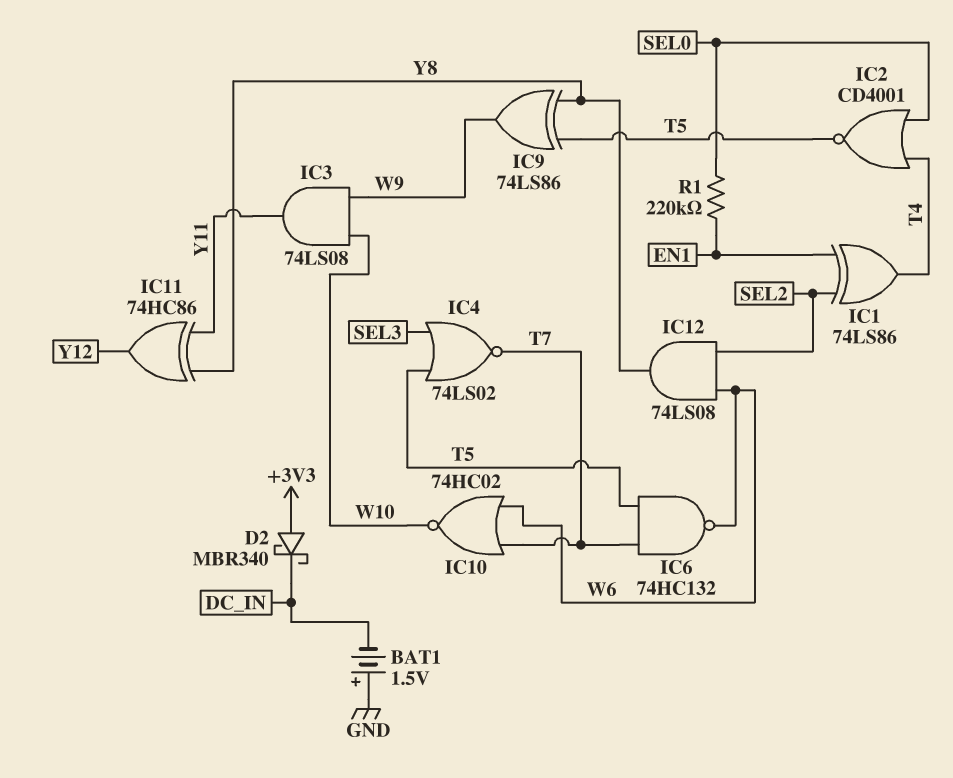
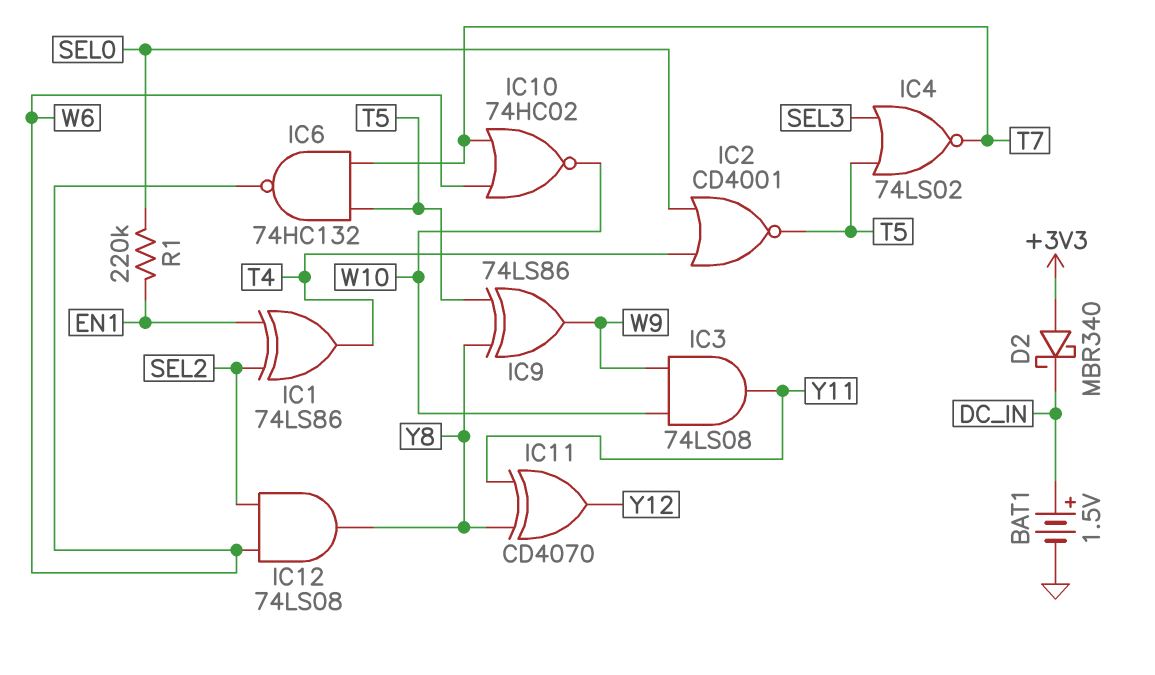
BAT1: 1.5V (plus GND, minus DC_IN) -> 1.5V (plus DC_IN, minus GND)
IC11: XOR 74HC86 (in Y8, in Y11, out Y12) -> XOR CD4070 (in Y8, in Y11, out Y12)

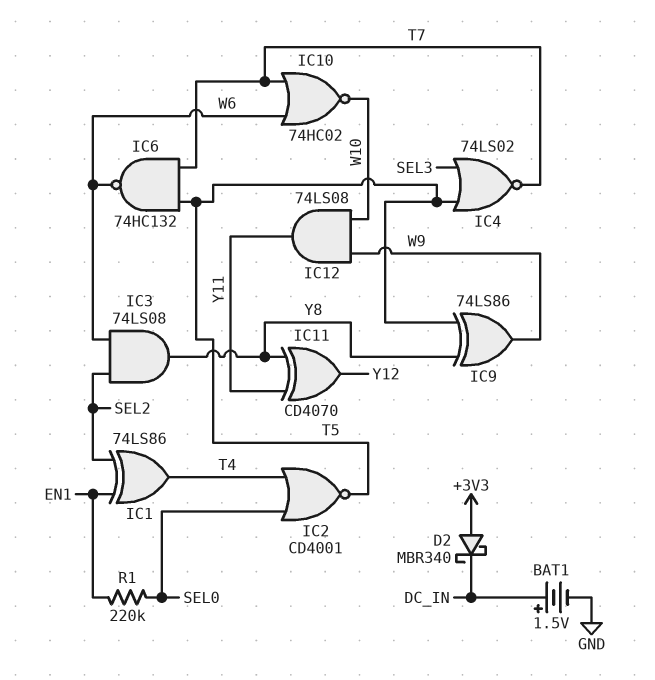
IC3: AND 74LS08 (in W9, in W10, out Y11) -> AND 74LS08 (in SEL2, in W6, out Y8)
IC12: AND 74LS08 (in SEL2, in W6, out Y8) -> AND 74LS08 (in W9, in W10, out Y11)

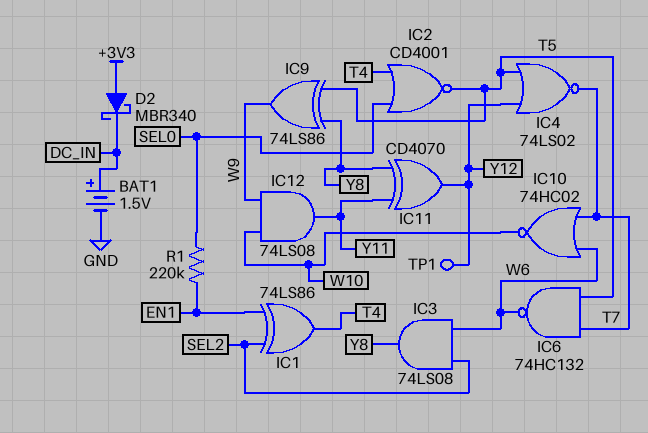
IC4: NOR 74LS02 (in SEL3, in T5, out T7) -> NOR 74LS02 (in T5, in Y12, out T7)
TP1: none -> test point (Y12)

